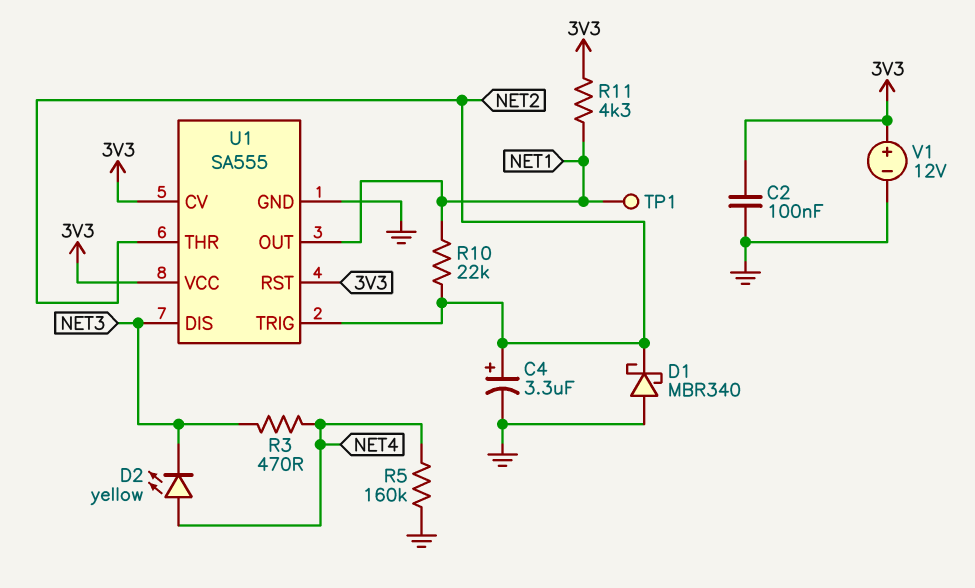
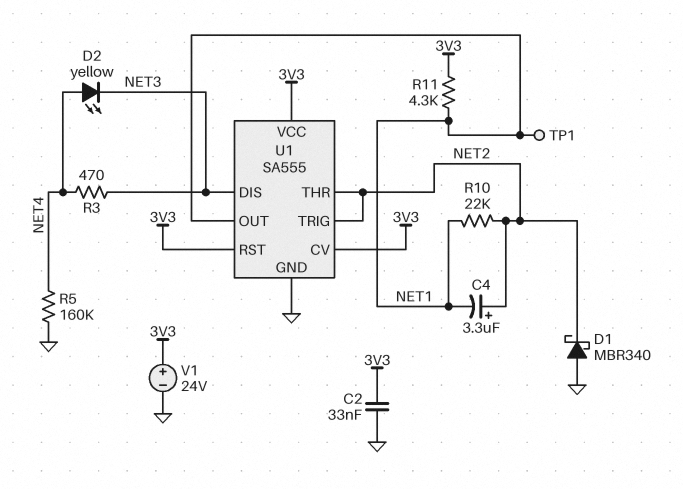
C2: 100nF (3V3, GND) -> 33nF (3V3, GND)
C4: 3.3uF (plus NET2, minus GND) -> 3.3uF (plus NET2, minus NET1)
V1: 12V (plus 3V3, minus GND) -> 24V (plus 3V3, minus GND)

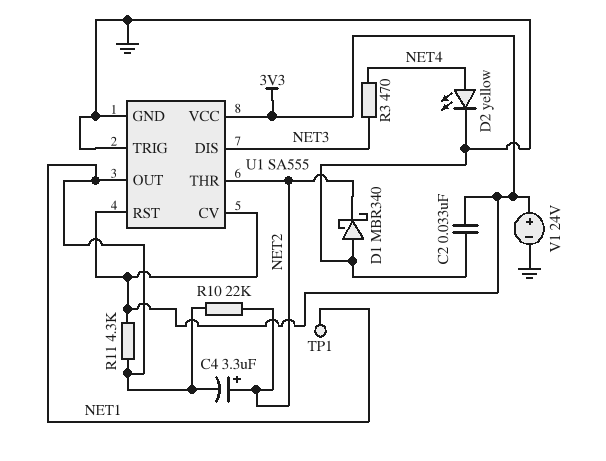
D2: LED yellow (A NET4, K NET3) -> LED yellow (A NET4, K GND)
R5: 160k (GND, NET4) -> none
U1 pin TRIG: NET2 -> GND

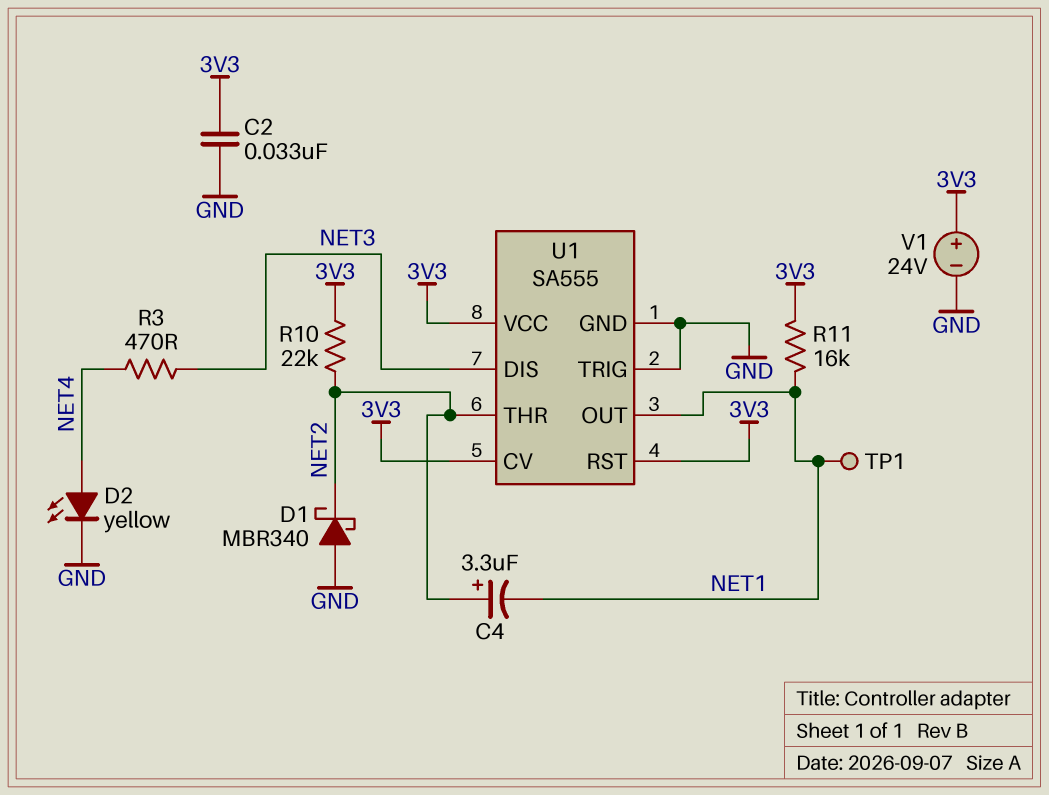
R10: 22k (NET1, NET2) -> 22k (3V3, NET2)
R11: 4.3k (3V3, NET1) -> 16k (3V3, NET1)

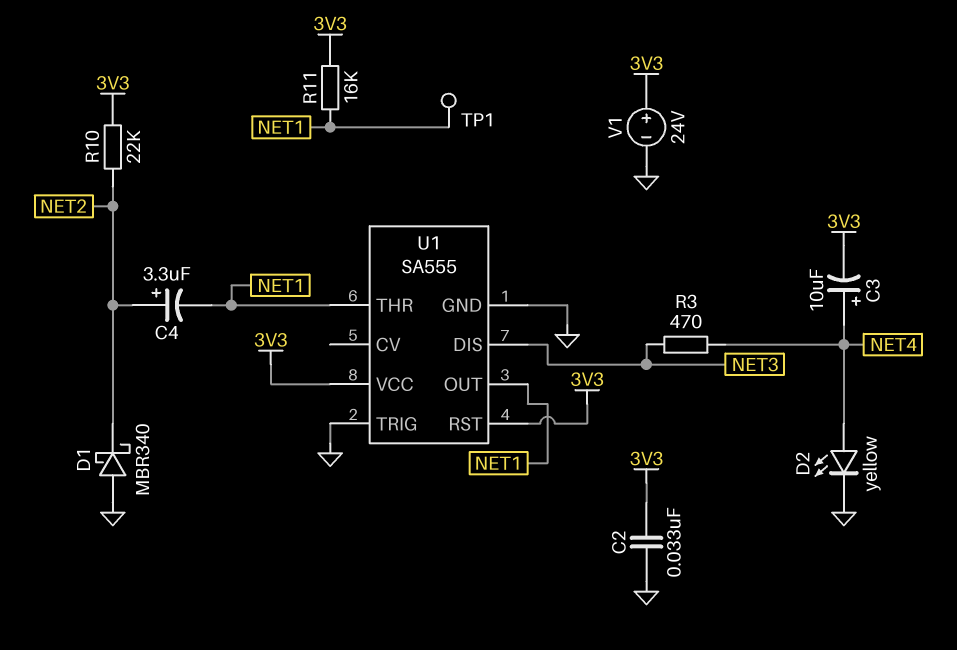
C3: none -> 10uF (plus NET4, minus 3V3)
U1 pin CV: 3V3 -> none
U1 pin THR: NET2 -> NET1

